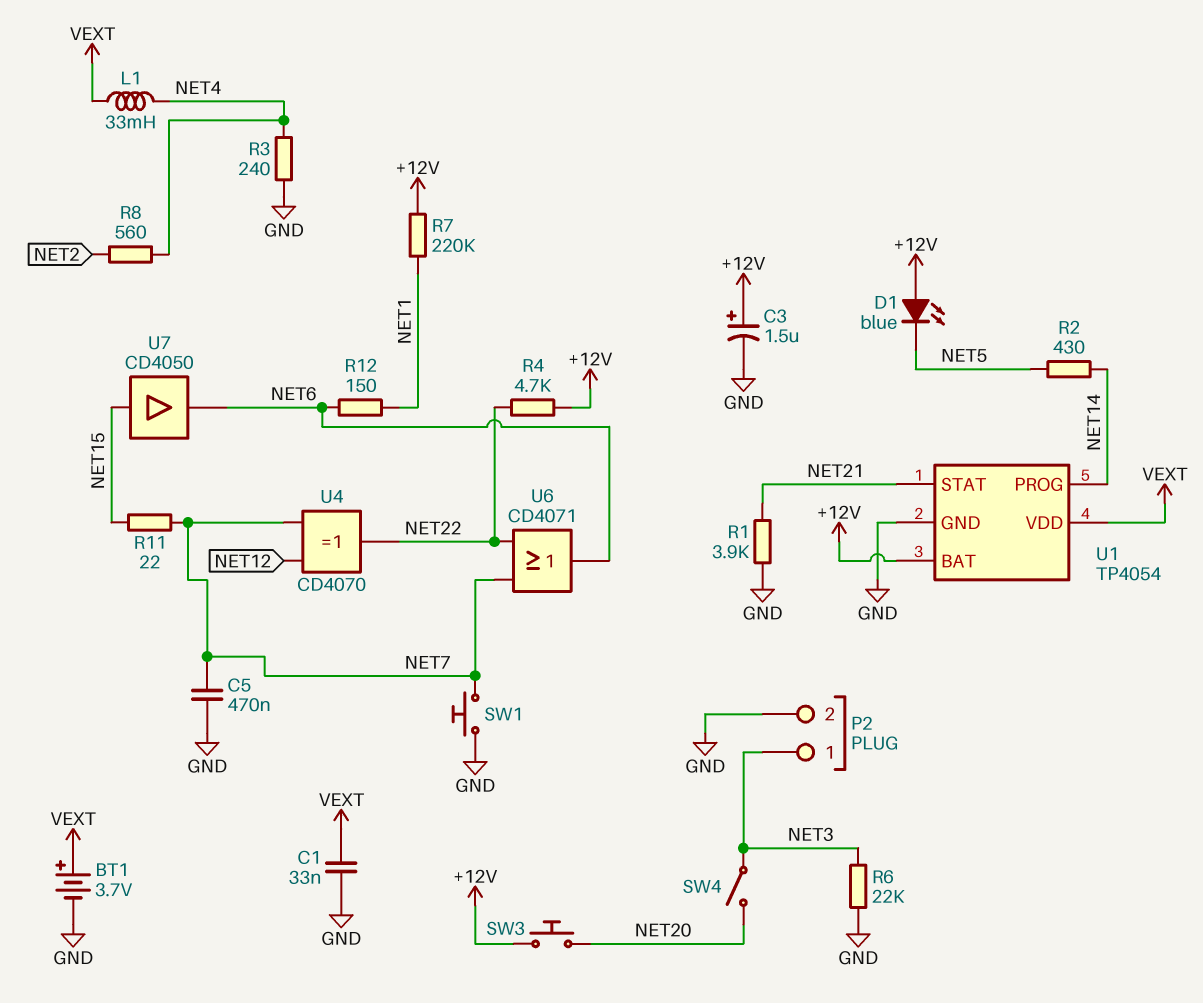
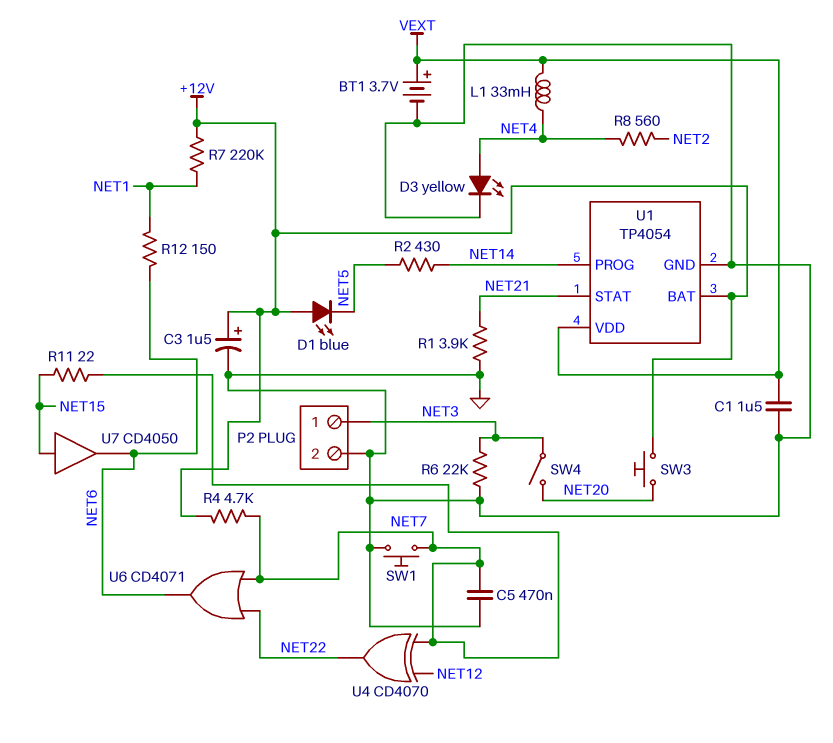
C1: 33nF (GND, VEXT) -> 1.5uF (GND, VEXT)
D3: none -> LED yellow (A NET4, K GND)
R3: 240 (GND, NET4) -> none
R4: 4.7k (+12V, NET22) -> 4.7k (+12V, NET7)

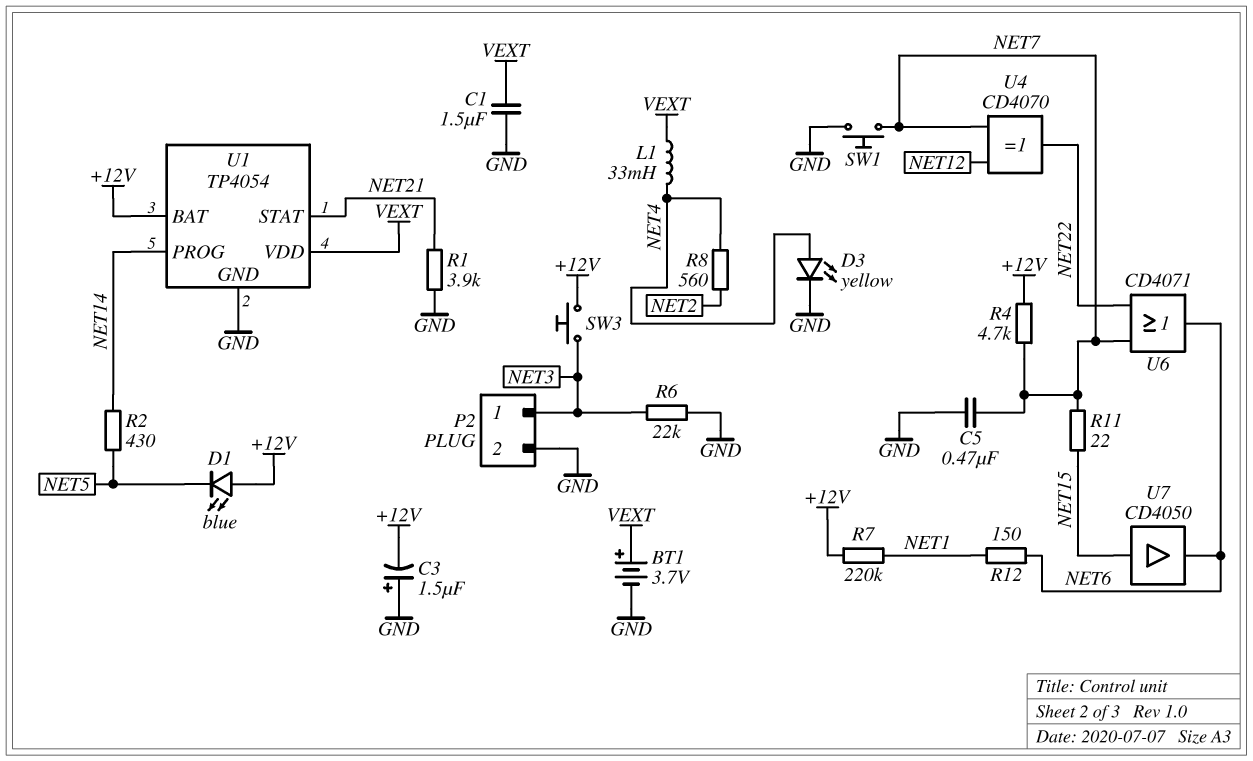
C3: 1.5uF (plus +12V, minus GND) -> 1.5uF (plus GND, minus +12V)
SW3: button (+12V, NET20) -> button (+12V, NET3)
SW4: switch (NET3, NET20) -> none

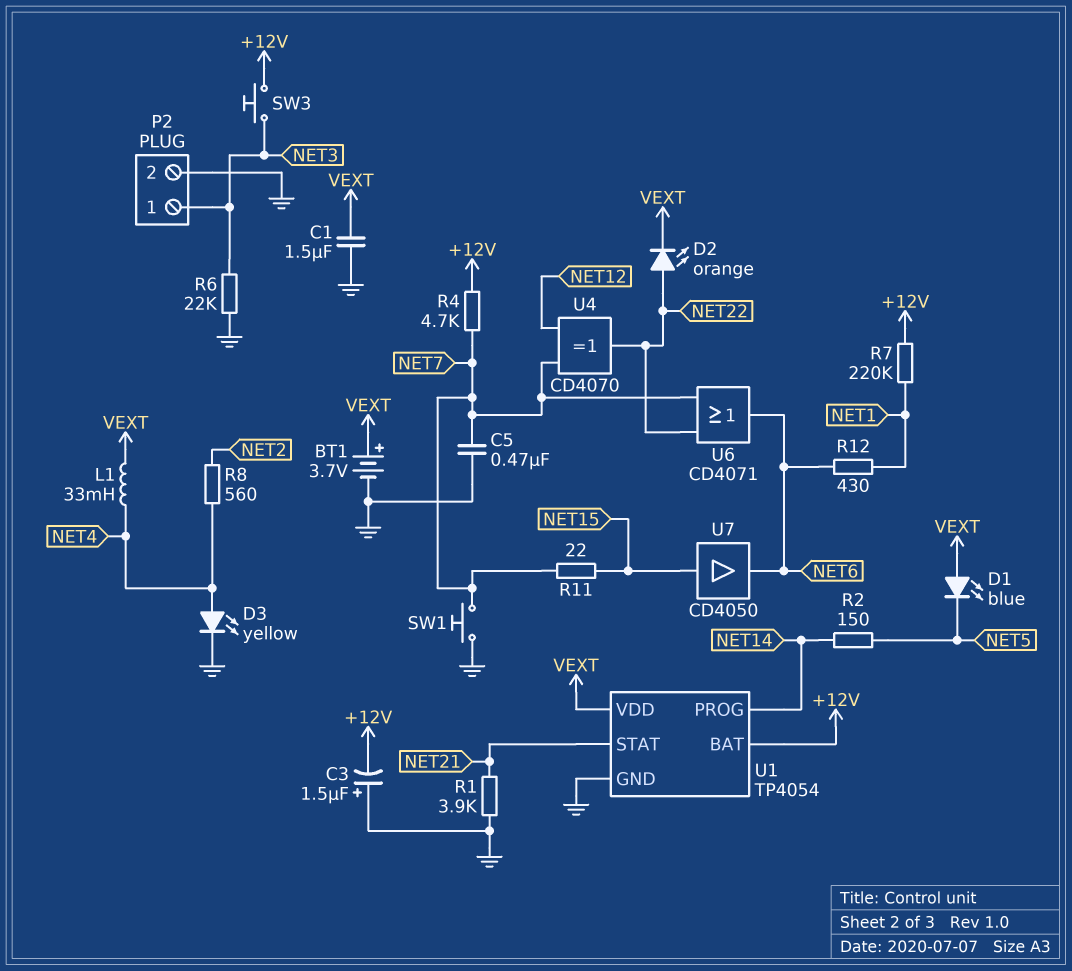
D1: LED blue (A +12V, K NET5) -> LED blue (A VEXT, K NET5)
D2: none -> LED orange (A NET22, K VEXT)
R2: 430 (NET5, NET14) -> 150 (NET5, NET14)
R12: 150 (NET1, NET6) -> 430 (NET1, NET6)

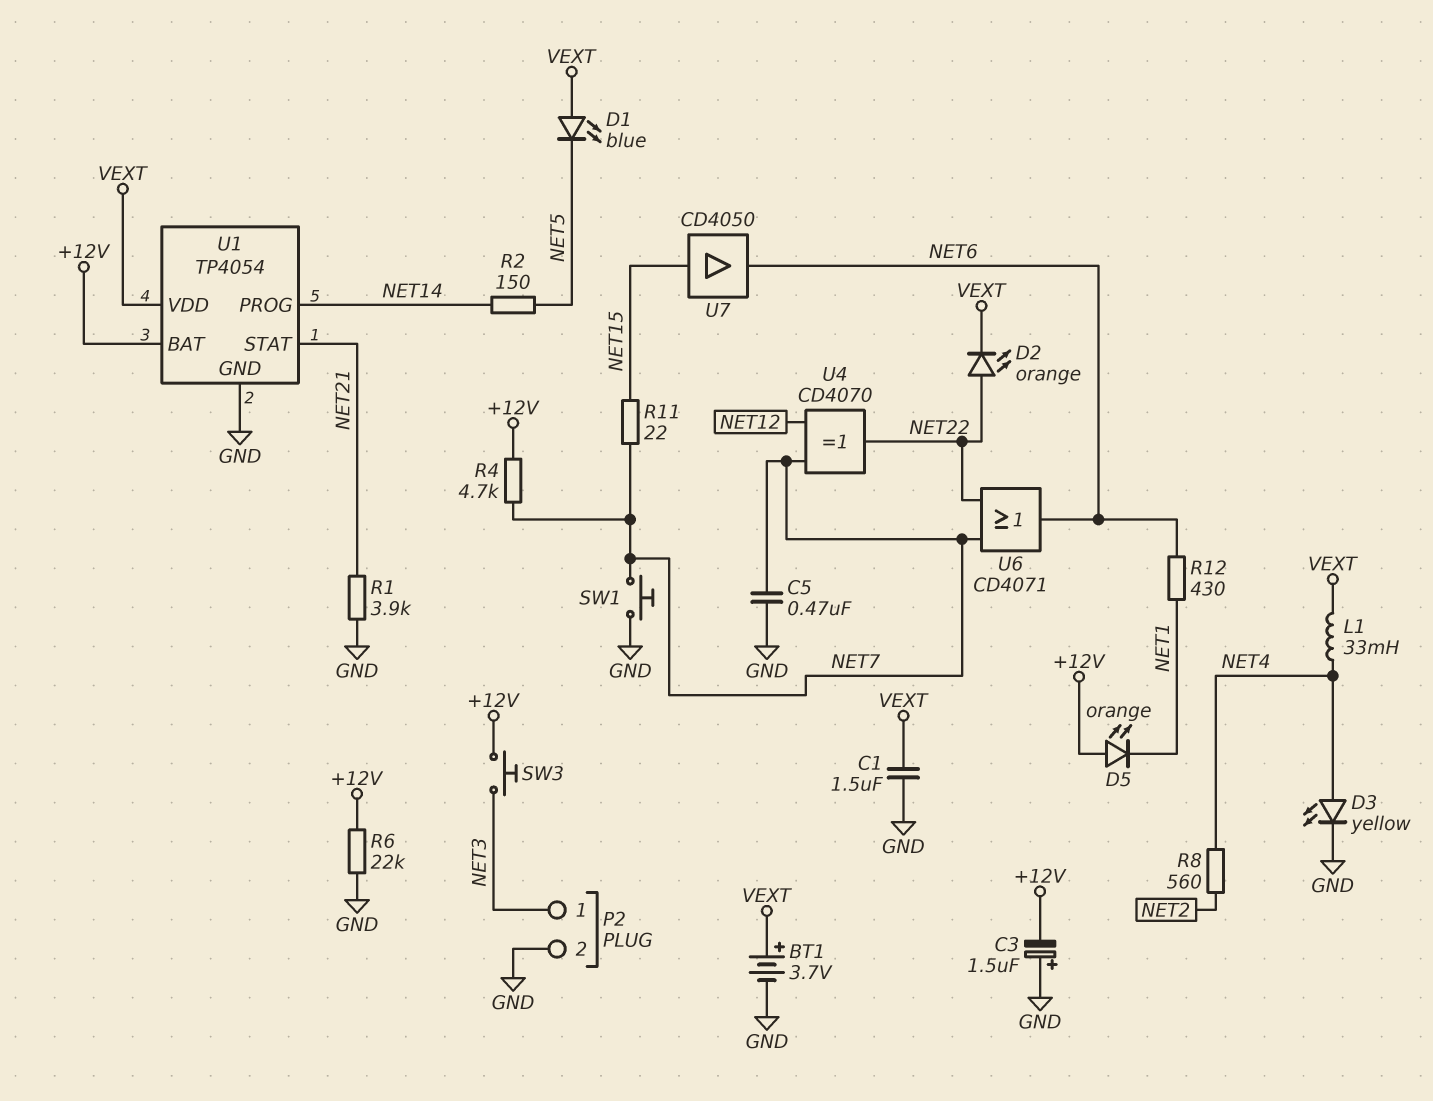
D5: none -> LED orange (A +12V, K NET1)
R6: 22k (GND, NET3) -> 22k (+12V, GND)
R7: 220k (+12V, NET1) -> none

